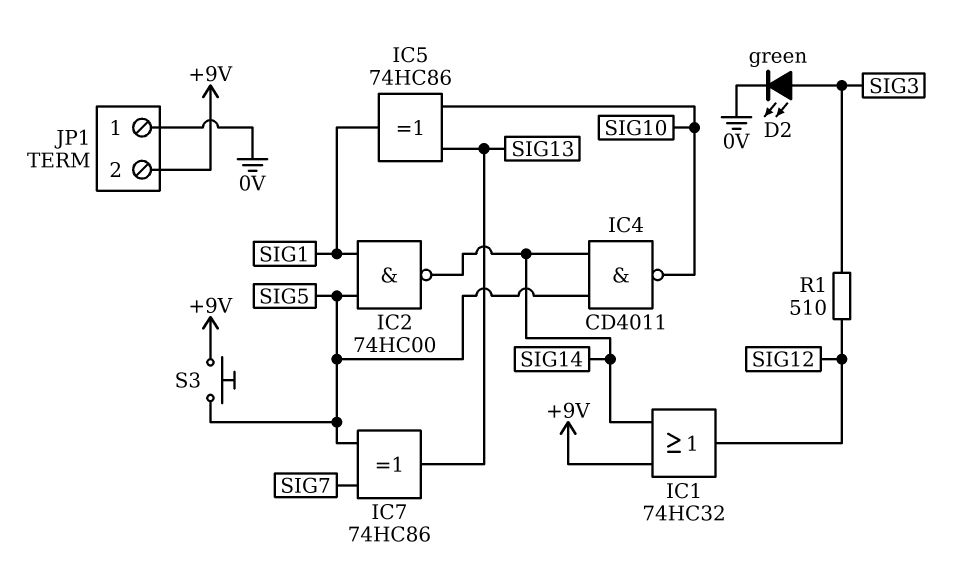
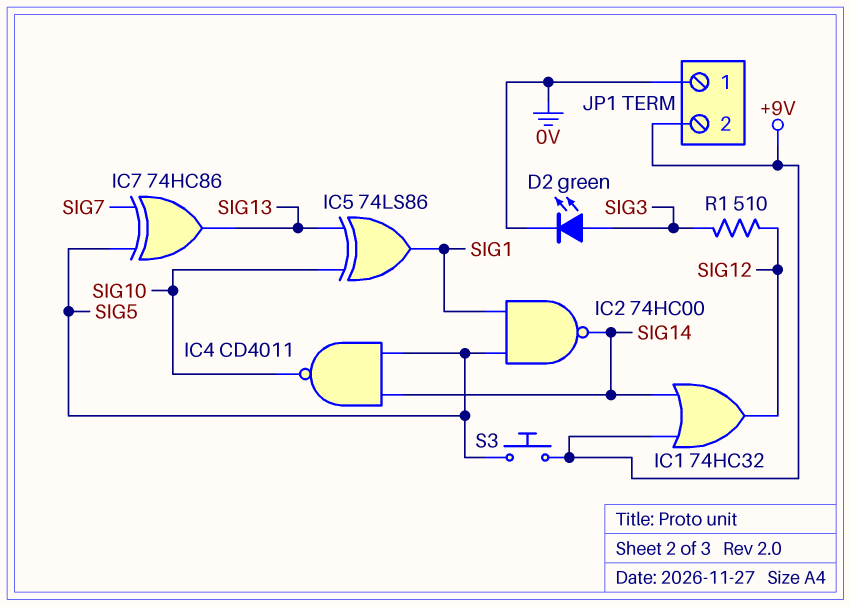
IC5: XOR 74HC86 (in SIG10, in SIG13, out SIG1) -> XOR 74LS86 (in SIG10, in SIG13, out SIG1)

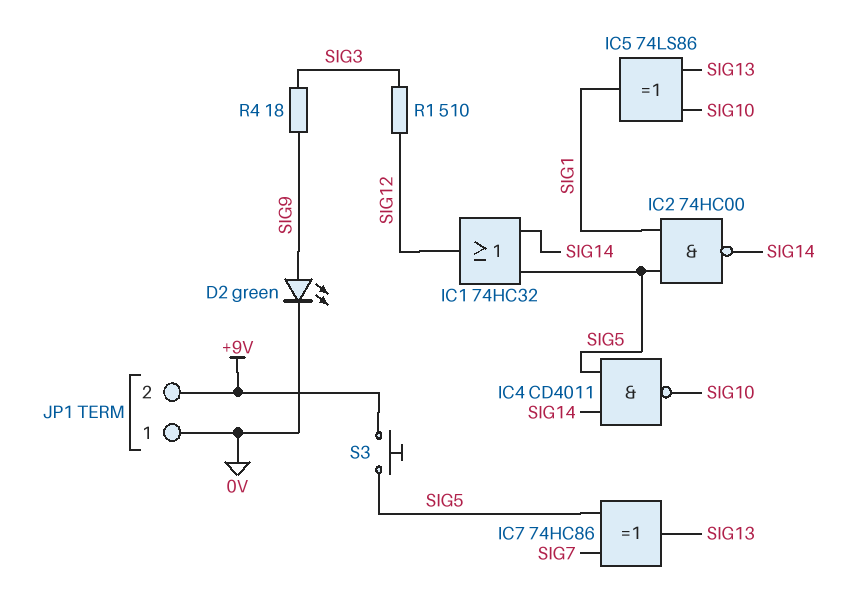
D2: LED green (A SIG3, K 0V) -> LED green (A SIG9, K 0V)
IC1: OR 74HC32 (in +9V, in SIG14, out SIG12) -> OR 74HC32 (in SIG5, in SIG14, out SIG12)
R4: none -> 18 (SIG3, SIG9)

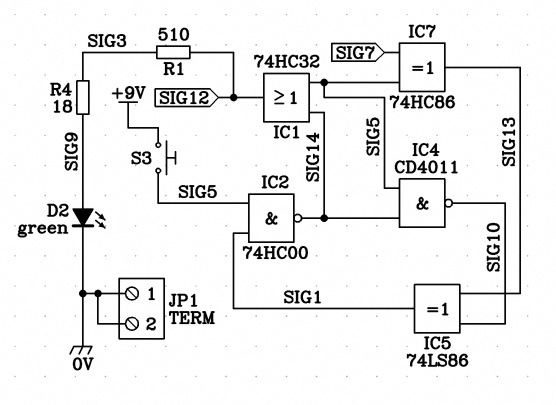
JP1 pin 2: +9V -> 0V

